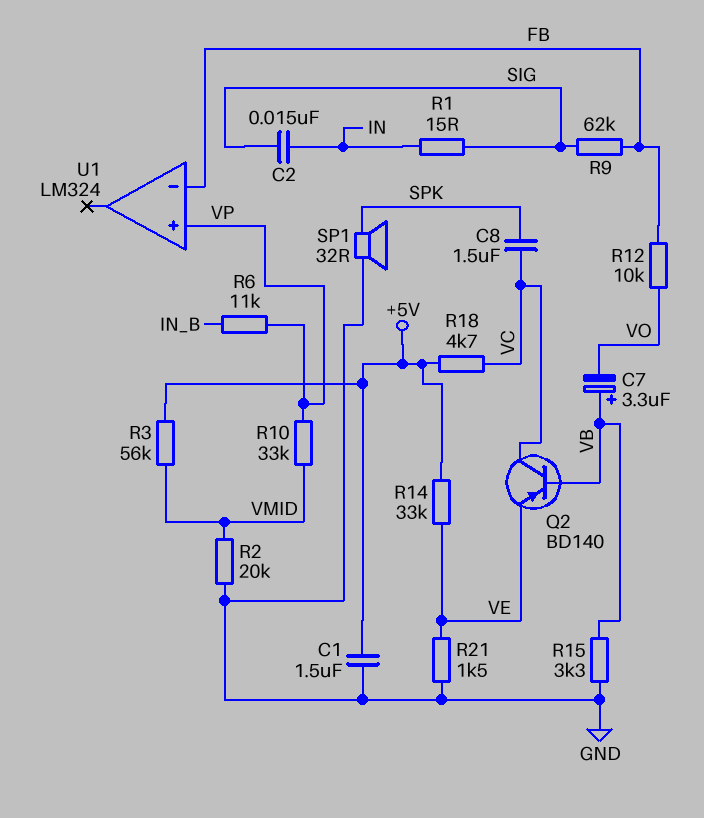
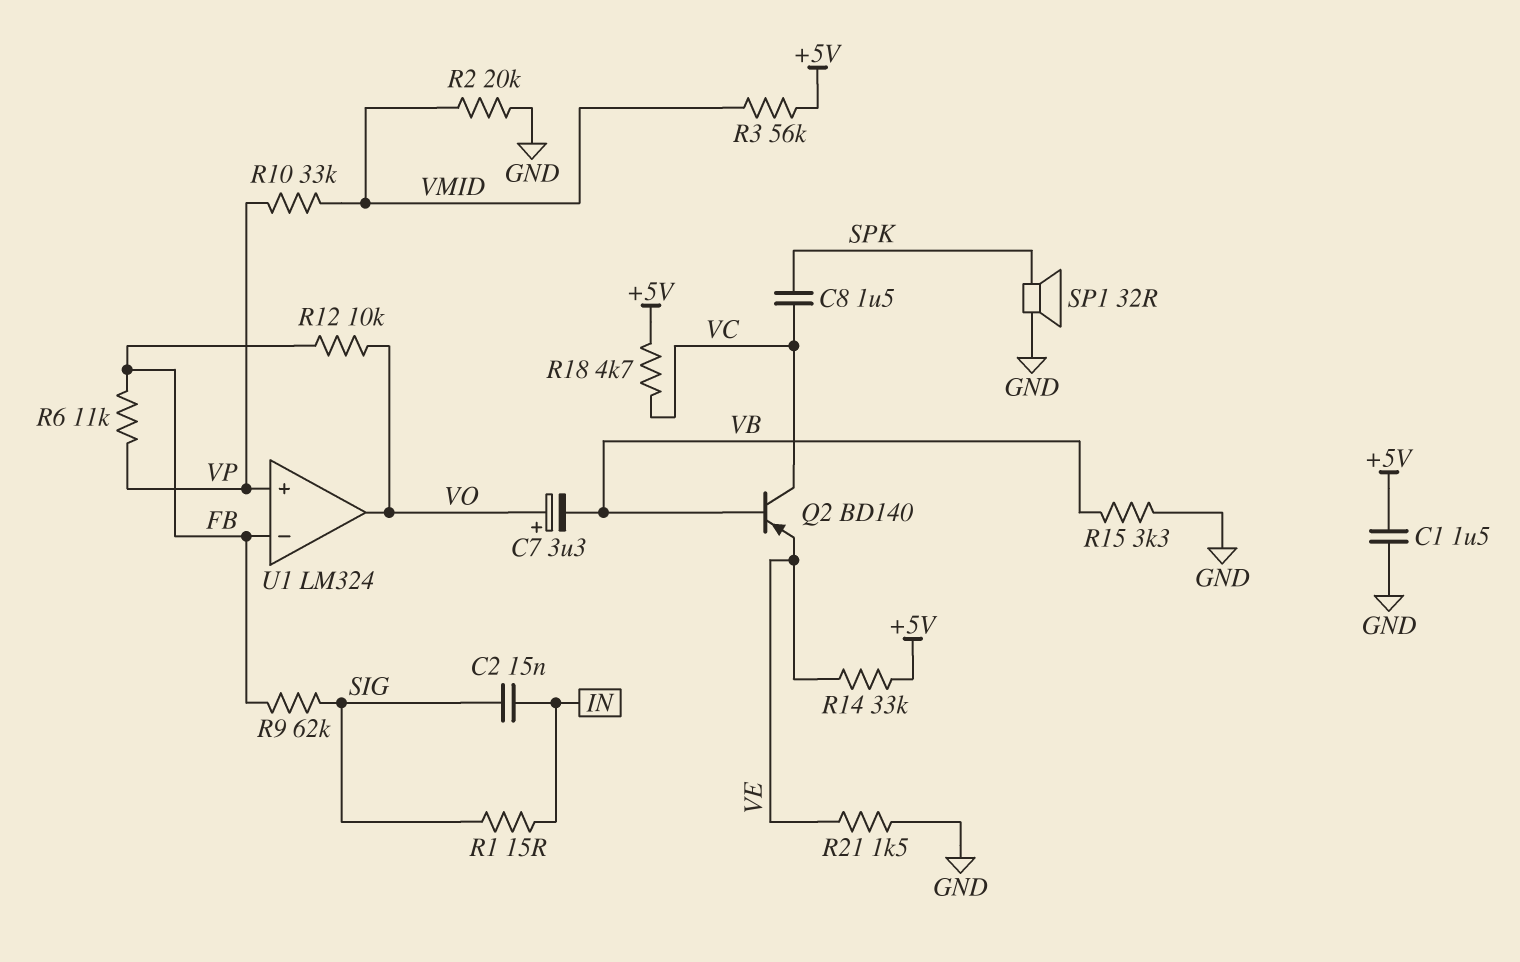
C7: 3.3uF (plus VB, minus VO) -> 3.3uF (plus VO, minus VB)
R6: 11k (IN_B, VP) -> 11k (FB, VP)
U1 pin out: none -> VO

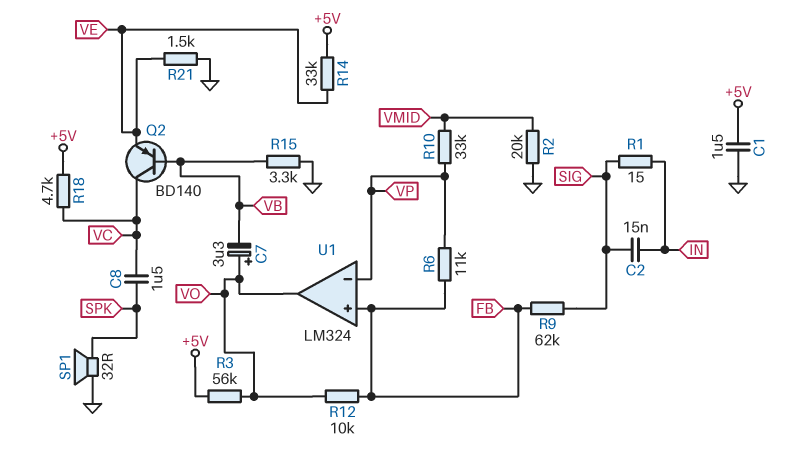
R3: 56k (+5V, VMID) -> 56k (+5V, VO)
U1 pin in+: VP -> FB
U1 pin in-: FB -> VP

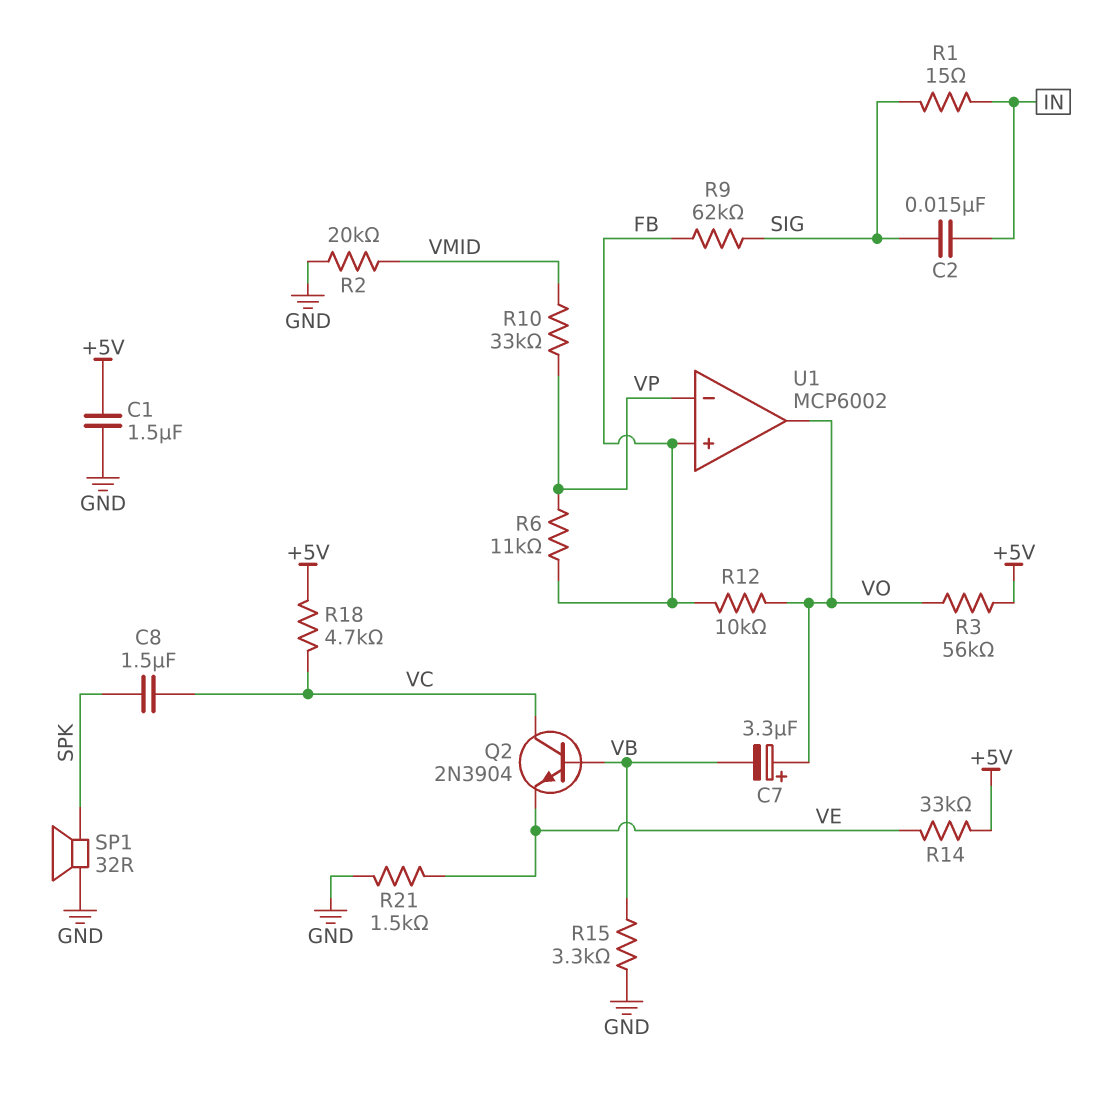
Q2: PNP BD140 (B VB, C VC, E VE) -> NPN 2N3904 (B VB, C VC, E VE)
U1: LM324 -> MCP6002

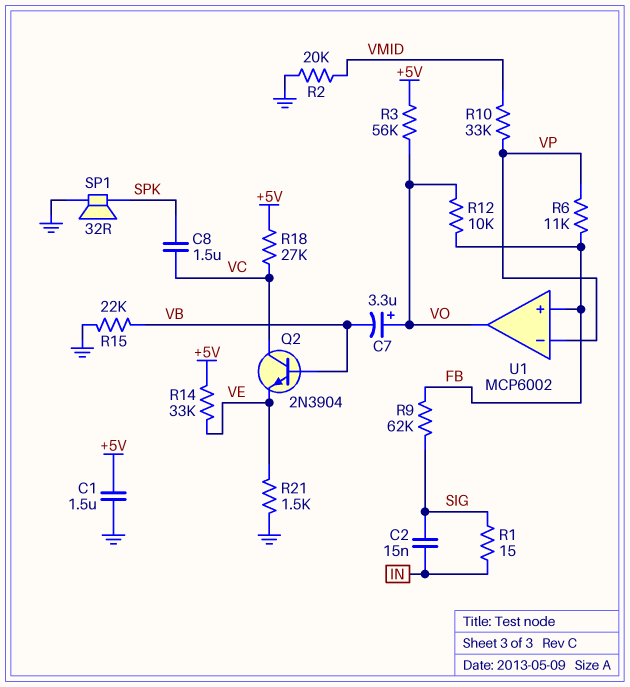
R15: 3.3k (GND, VB) -> 22k (GND, VB)
R18: 4.7k (+5V, VC) -> 27k (+5V, VC)

